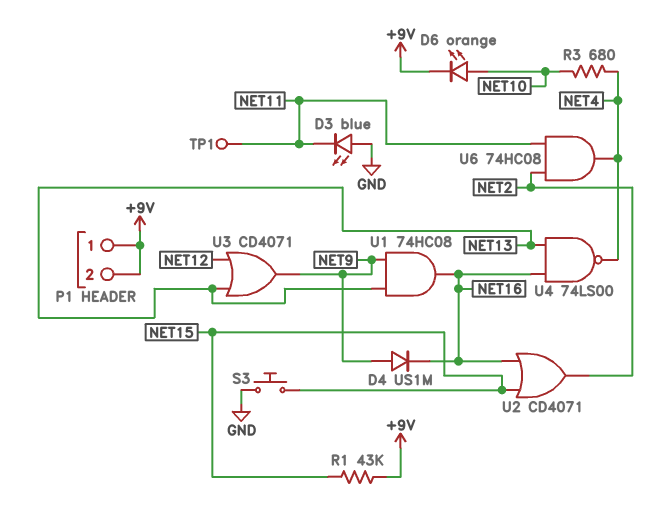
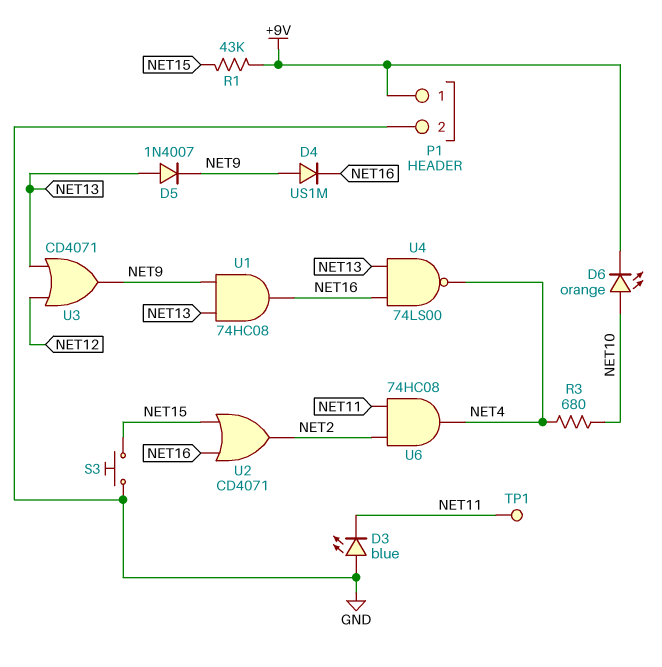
D5: none -> diode 1N4007 (A NET13, K NET9)
P1 pin 2: +9V -> GND

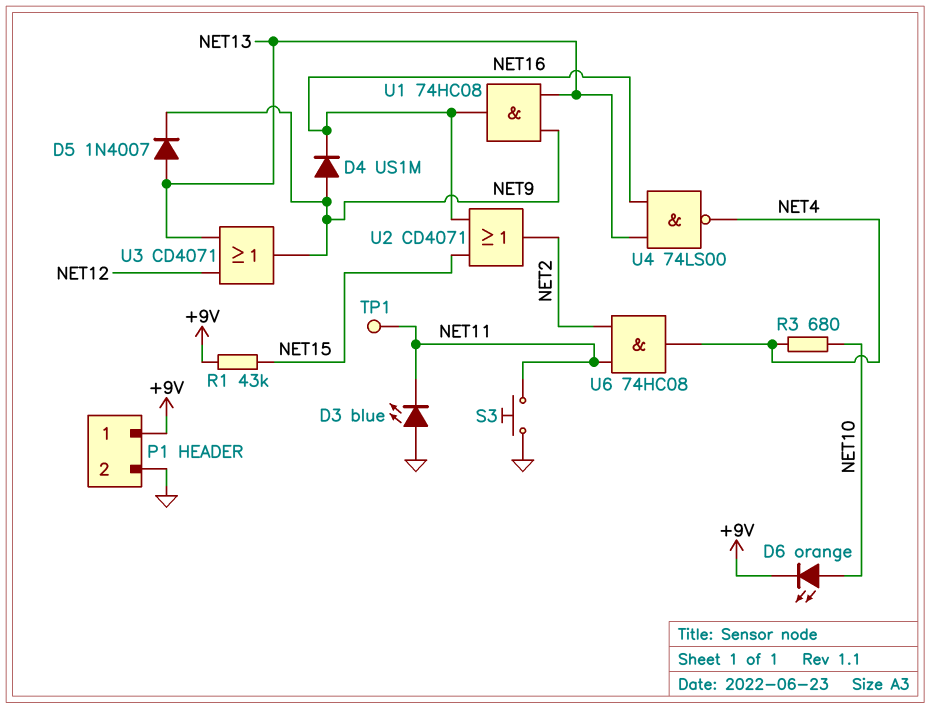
S3: button (GND, NET15) -> button (GND, NET11)

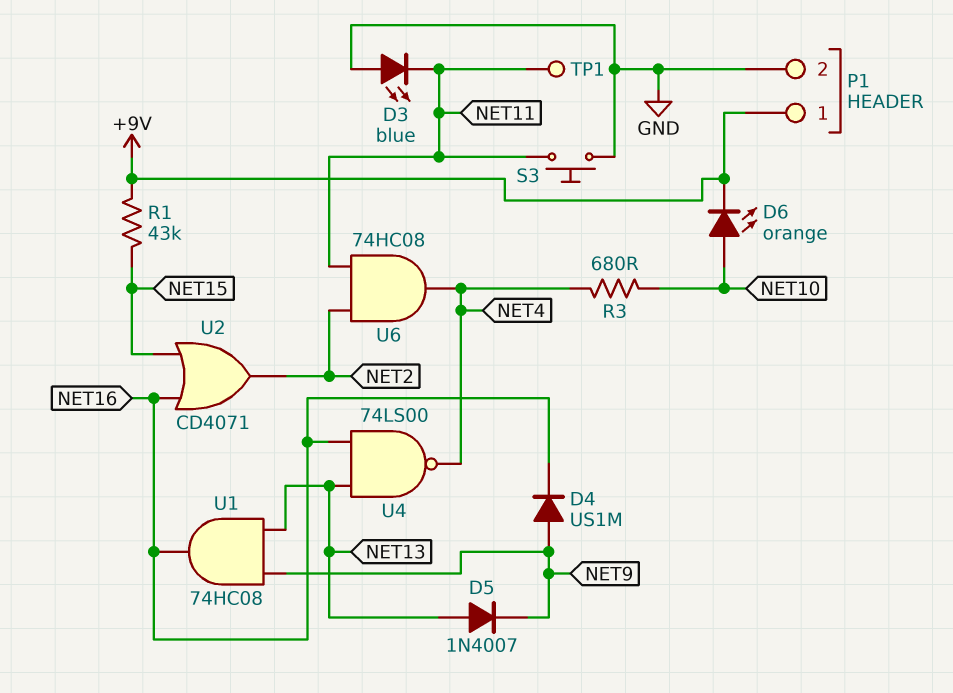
U3: OR CD4071 (in NET12, in NET13, out NET9) -> none

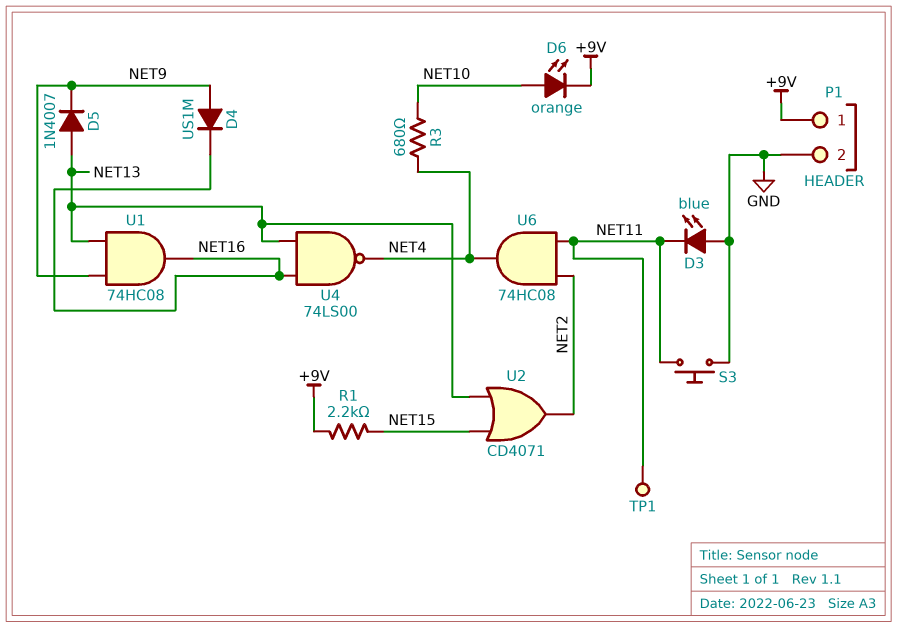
R1: 43k (+9V, NET15) -> 2.2k (+9V, NET15)
U2: OR CD4071 (in NET15, in NET16, out NET2) -> OR CD4071 (in NET13, in NET15, out NET2)

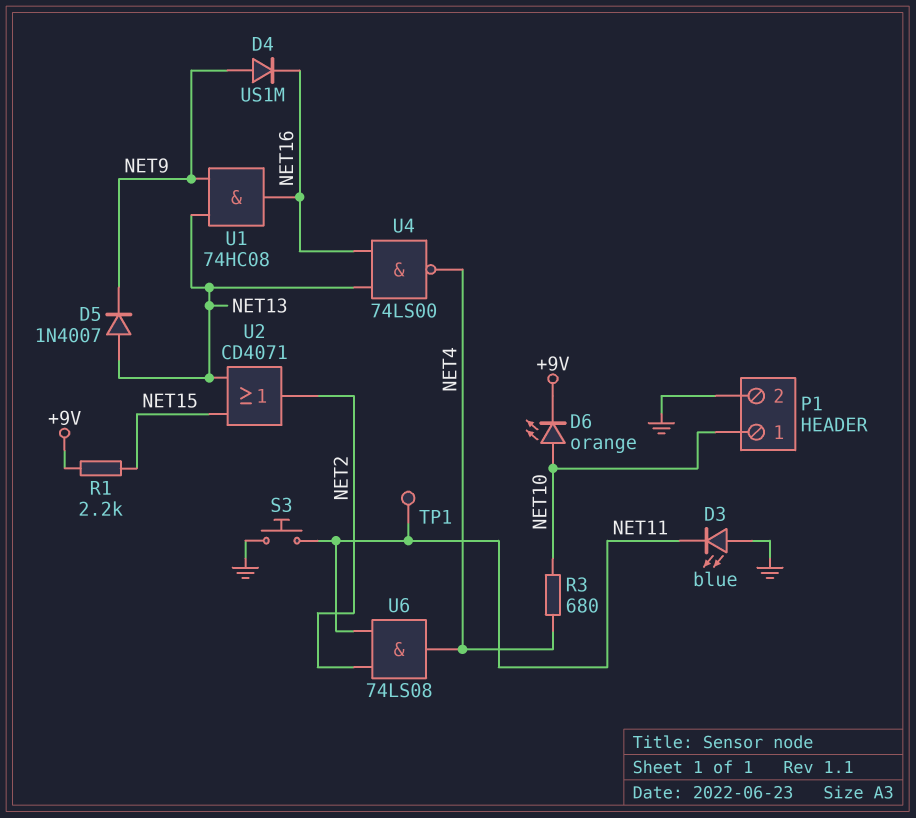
P1 pin 1: +9V -> NET10
U6: AND 74HC08 (in NET2, in NET11, out NET4) -> AND 74LS08 (in NET2, in NET11, out NET4)

